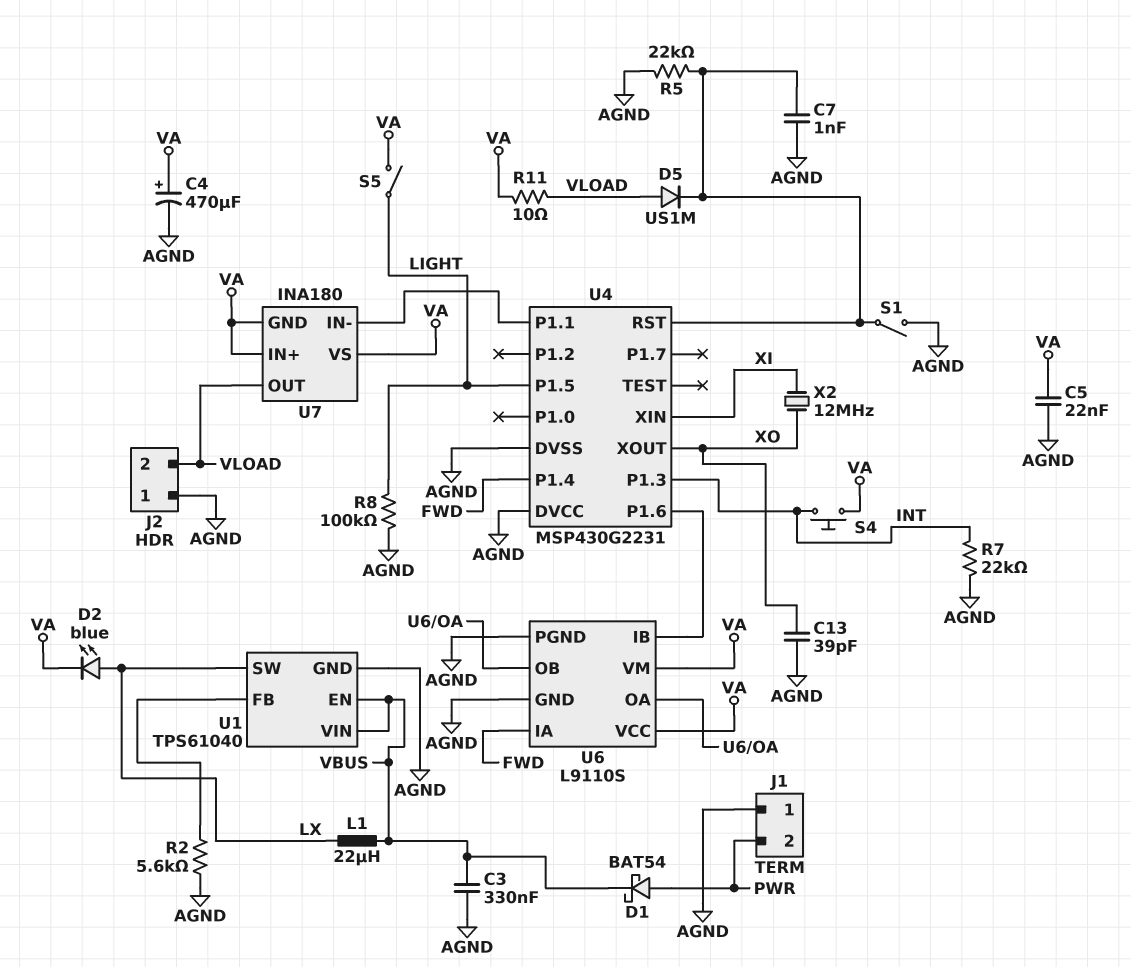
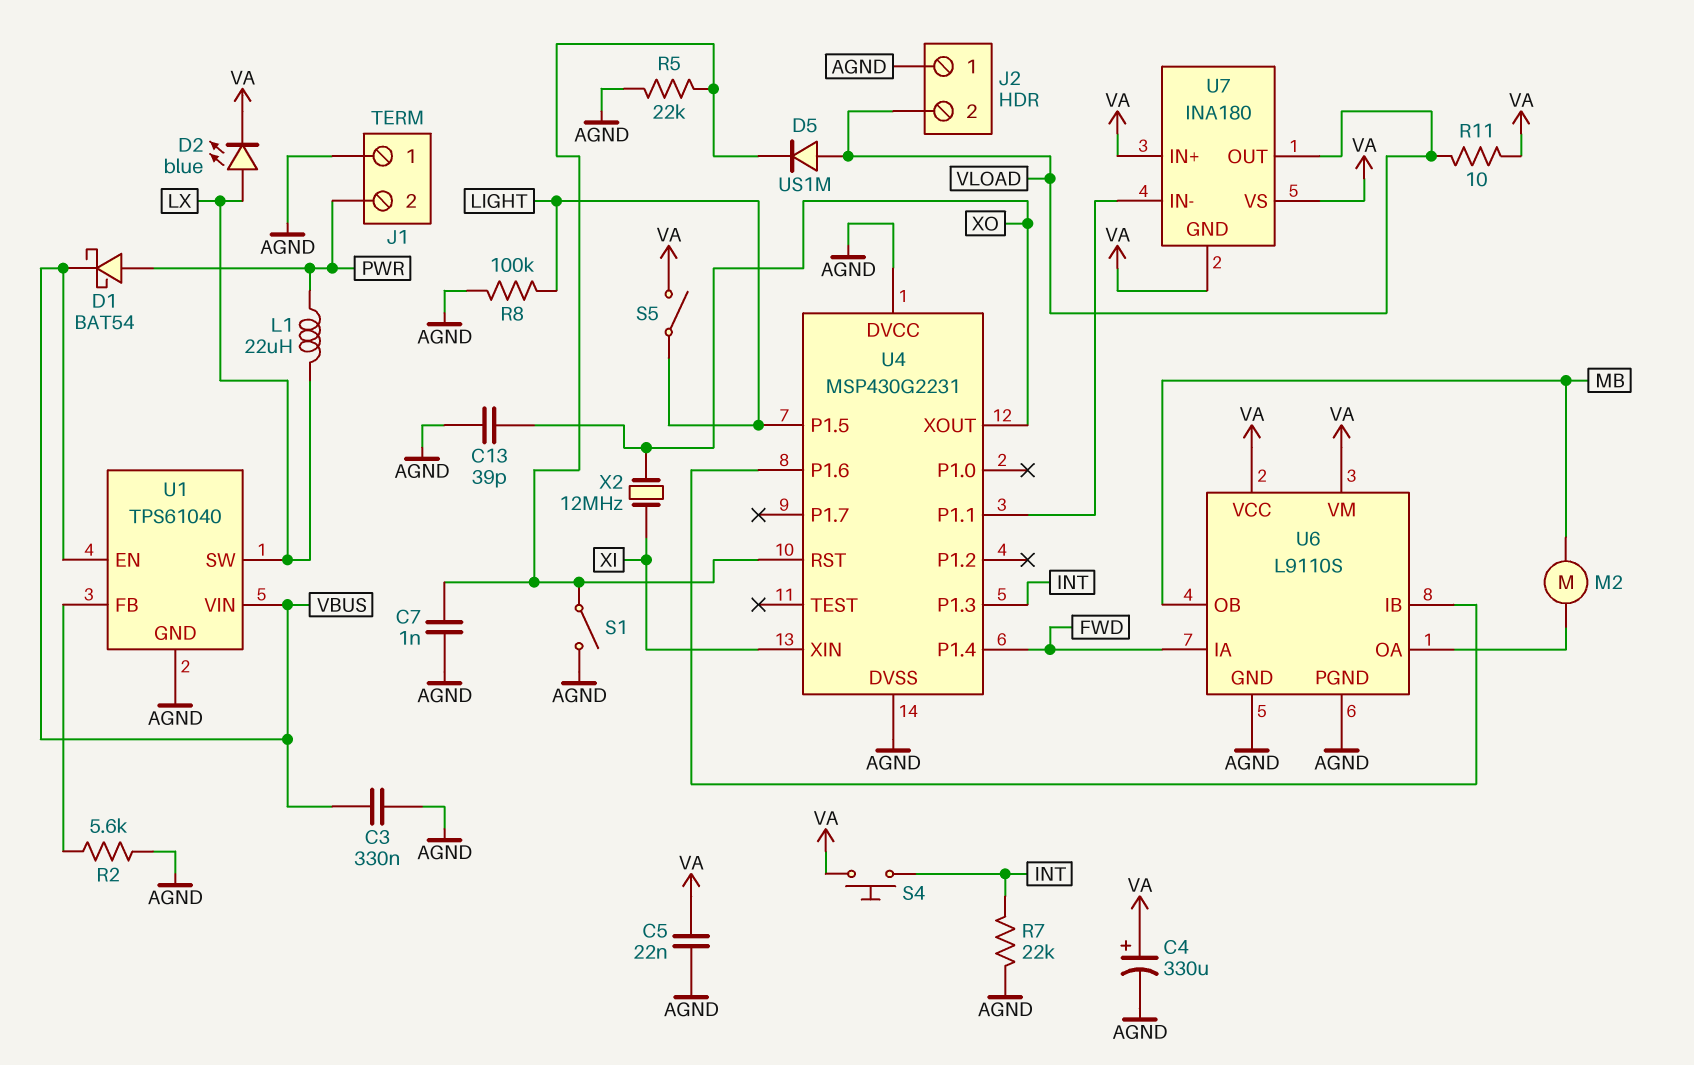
C4: 470uF (plus VA, minus AGND) -> 330uF (plus VA, minus AGND)
L1: 22uH (LX, VBUS) -> 22uH (LX, PWR)
M2: none -> motor (MB, U6/OA)
U6 pin OB: U6/OA -> MB

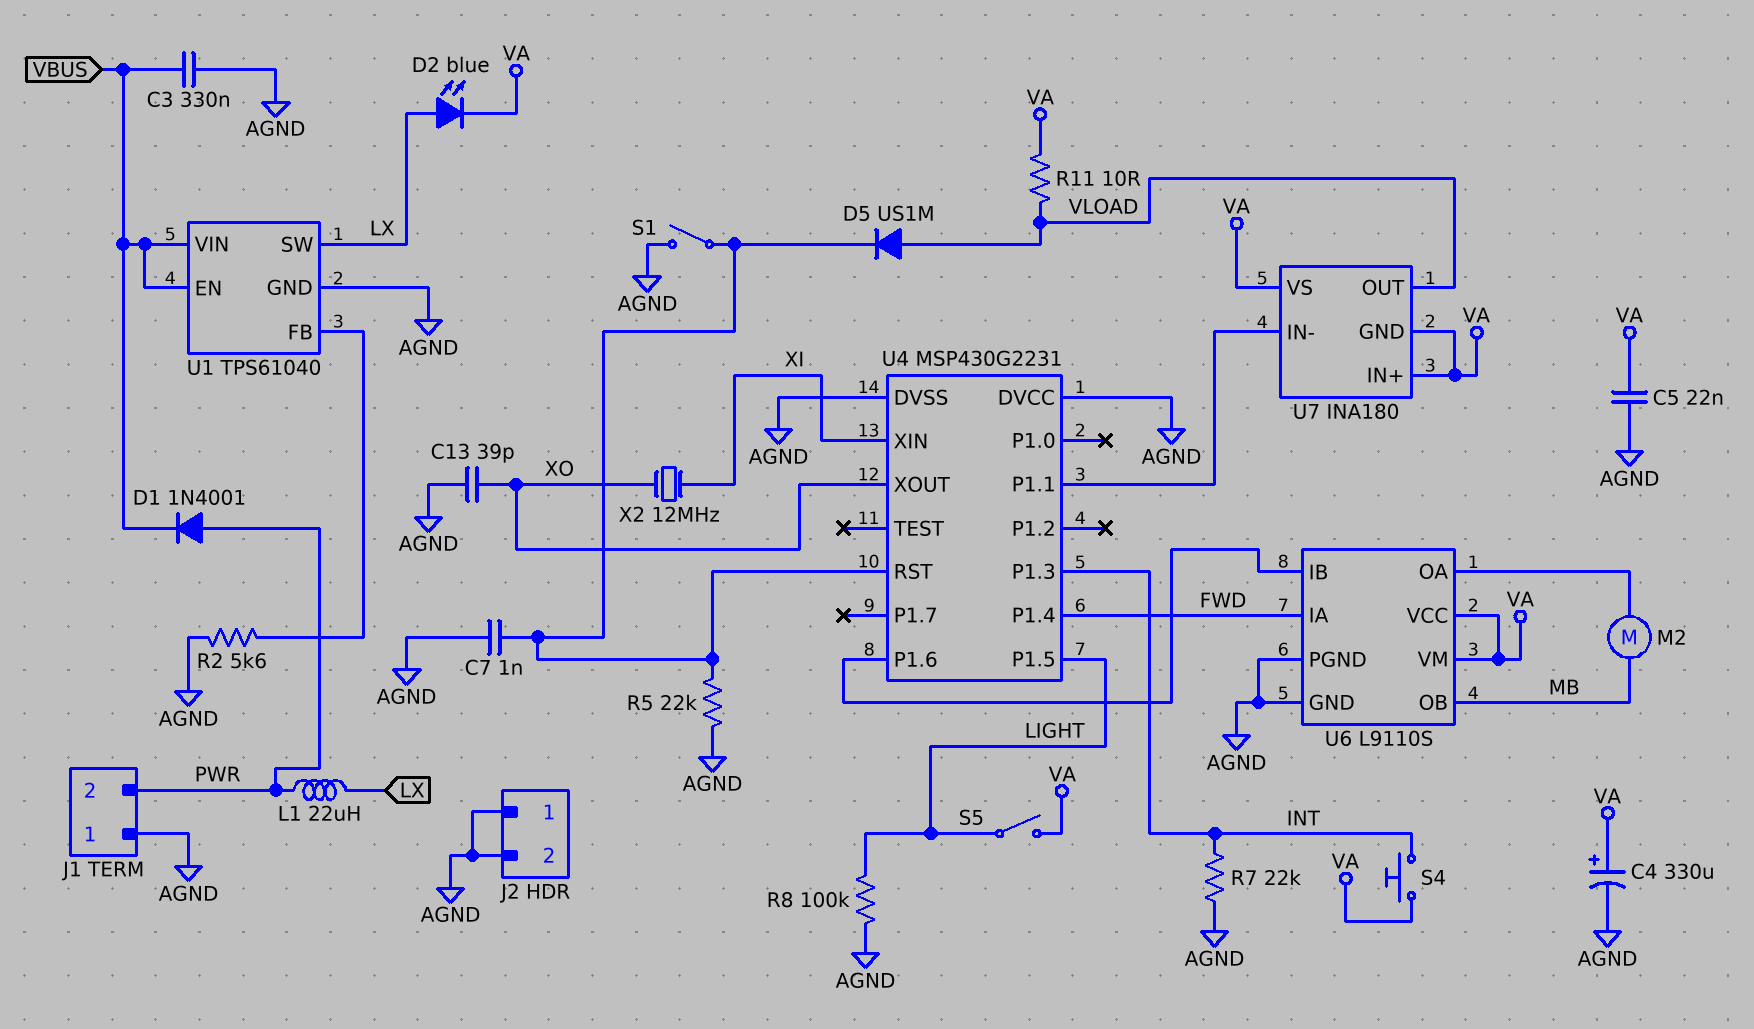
D1: schottky BAT54 (A PWR, K VBUS) -> diode 1N4001 (A PWR, K VBUS)
J2 pin 2: VLOAD -> AGND

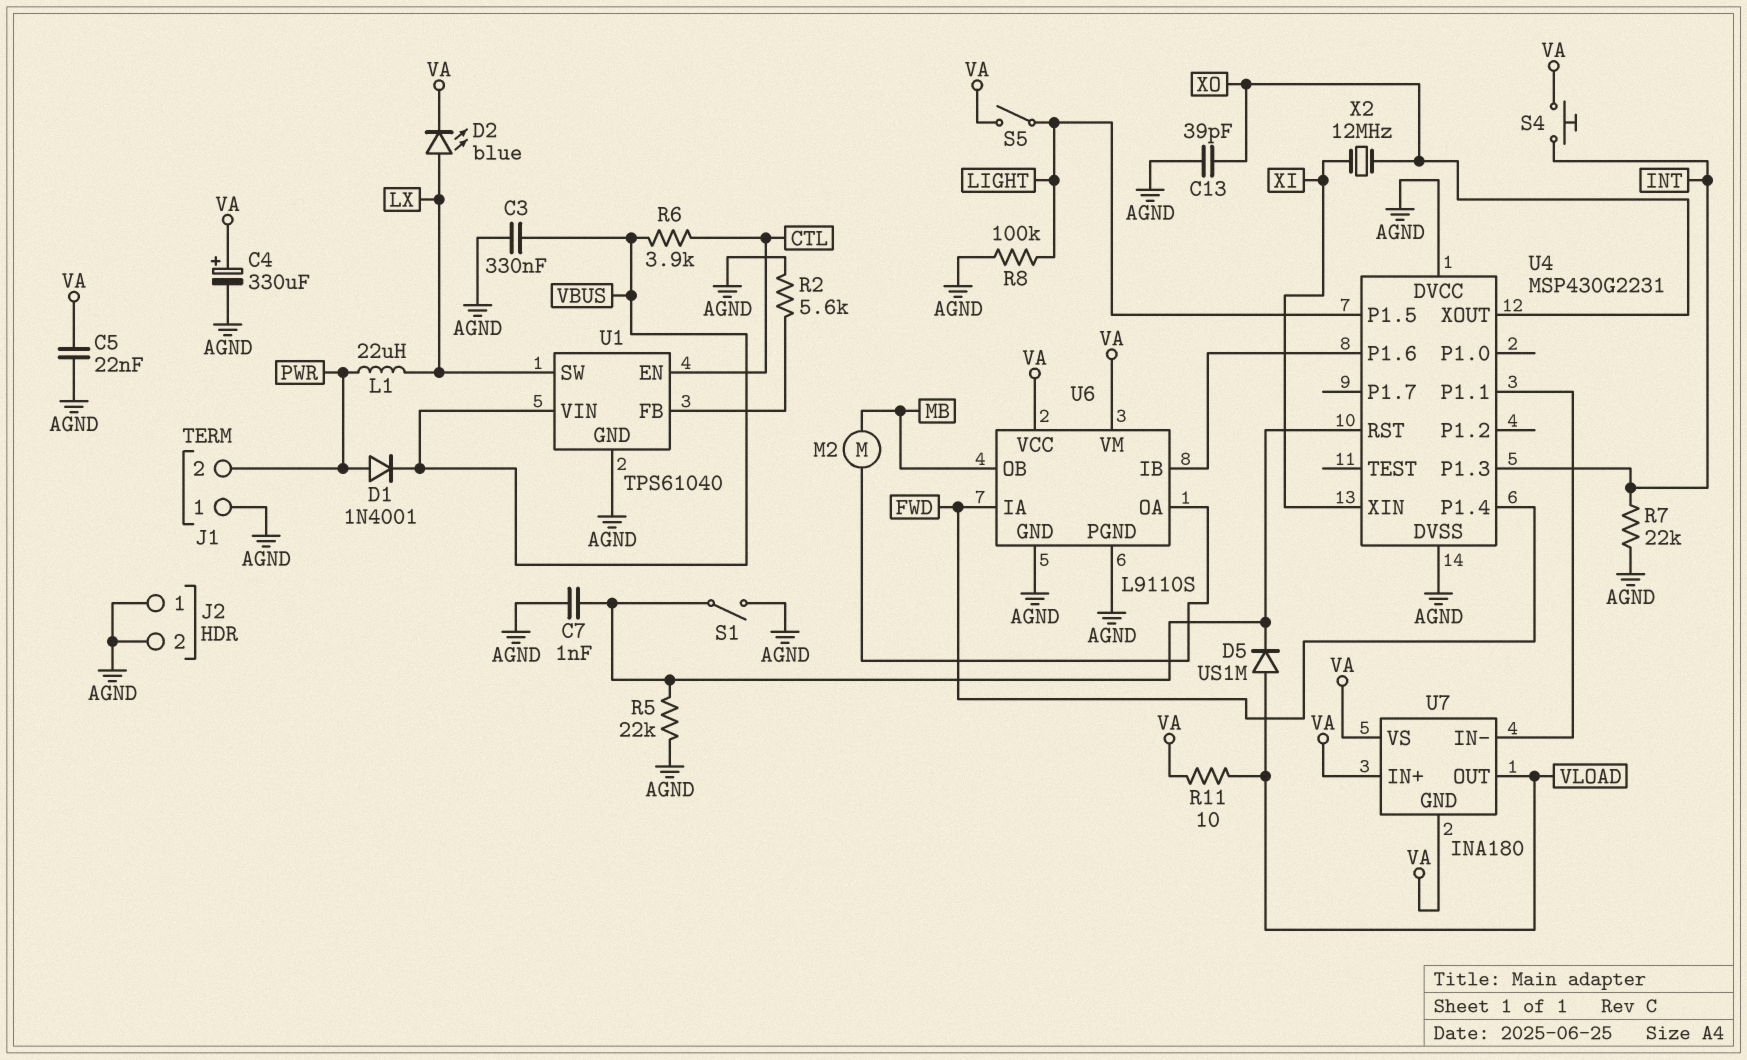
R6: none -> 3.9k (CTL, VBUS)
U1 pin EN: VBUS -> CTL

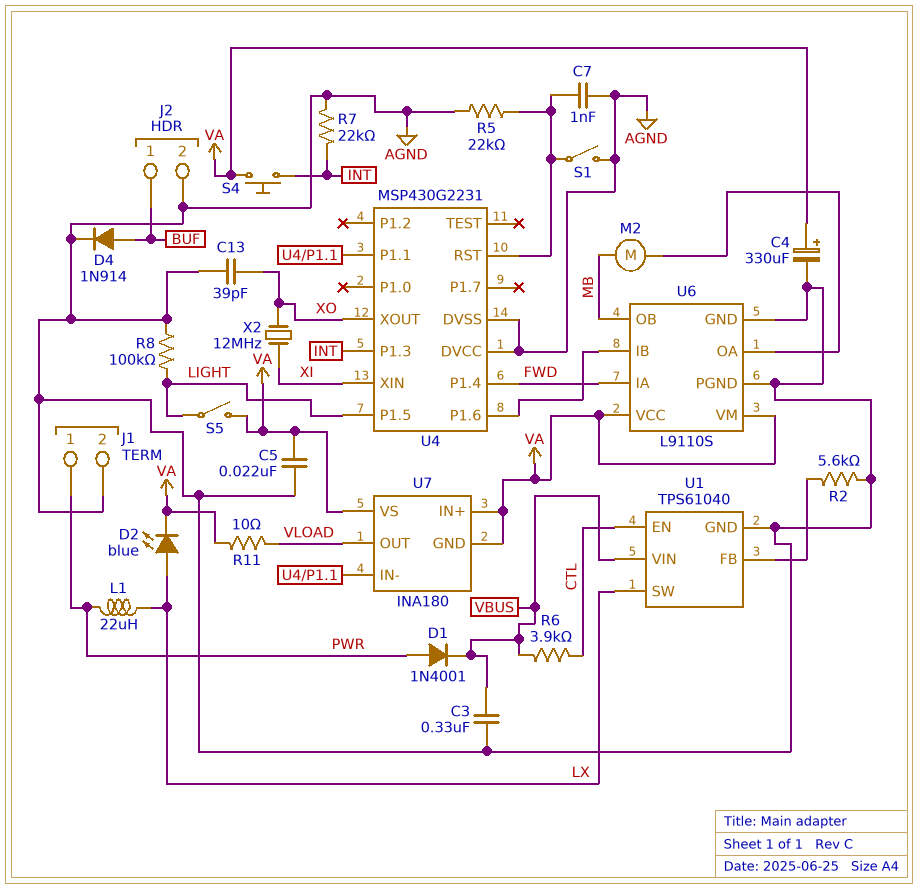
D4: none -> diode 1N914 (A BUF, K AGND)
D5: diode US1M (A VLOAD, K U4/RST) -> none
J1 pin 1: AGND -> PWR
J1 pin 2: PWR -> AGND
J2 pin 1: AGND -> BUF

